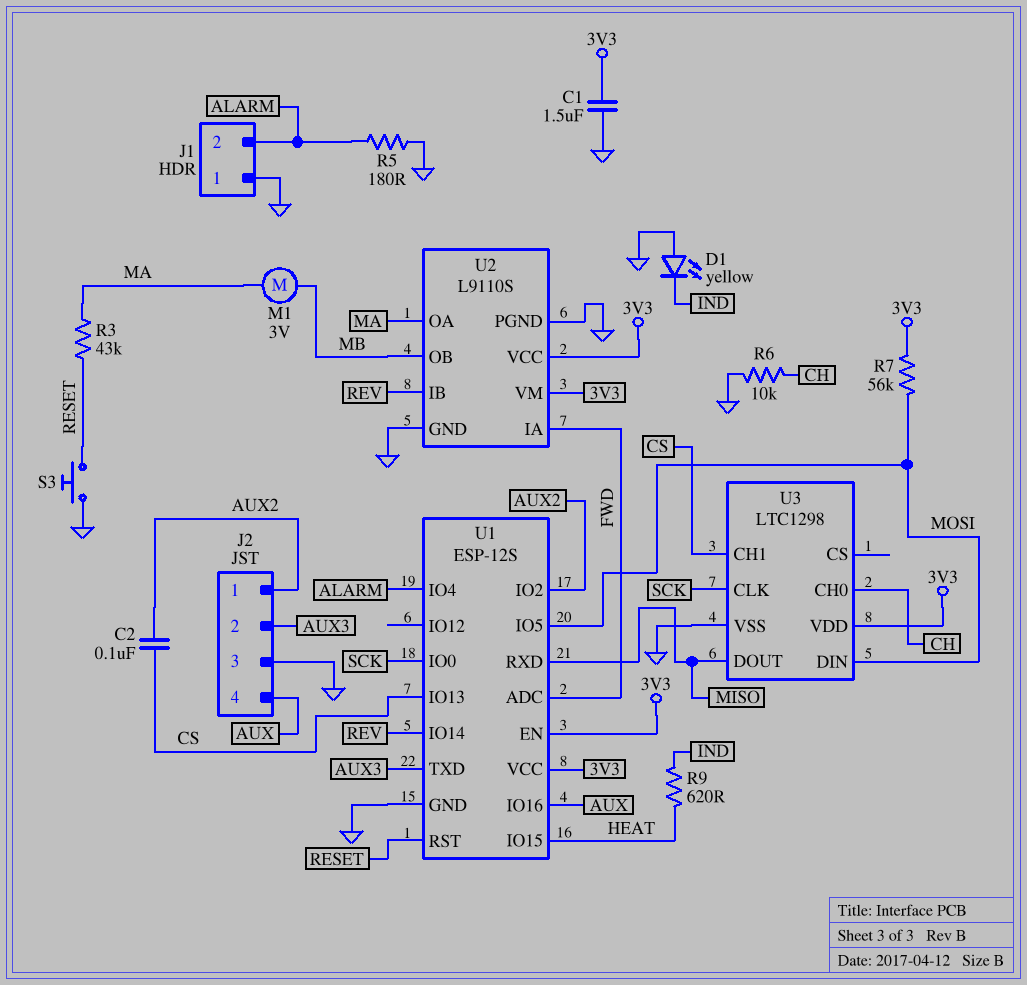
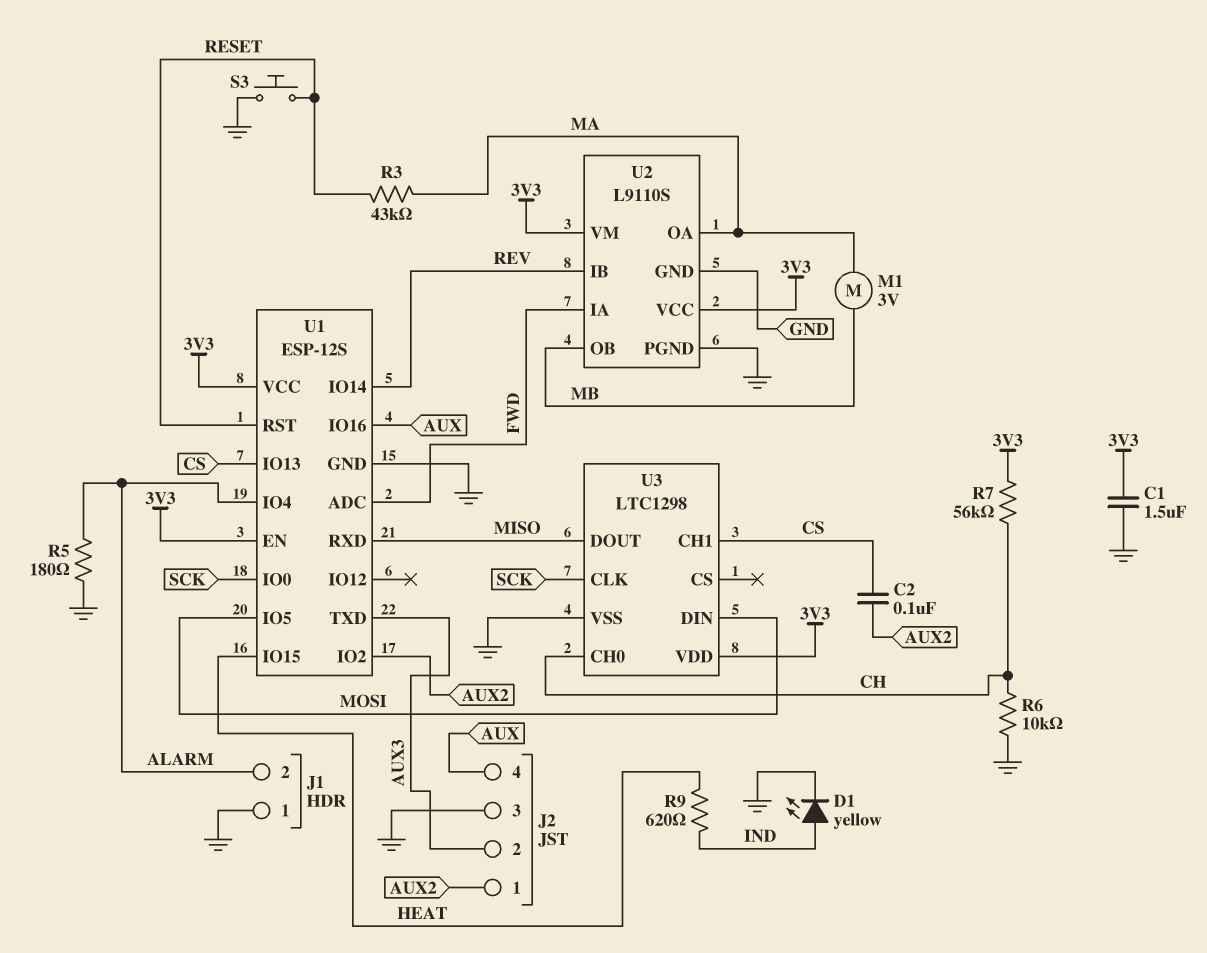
D1: LED yellow (A GND, K IND) -> LED yellow (A IND, K GND)
R7: 56k (3V3, MOSI) -> 56k (3V3, CH)

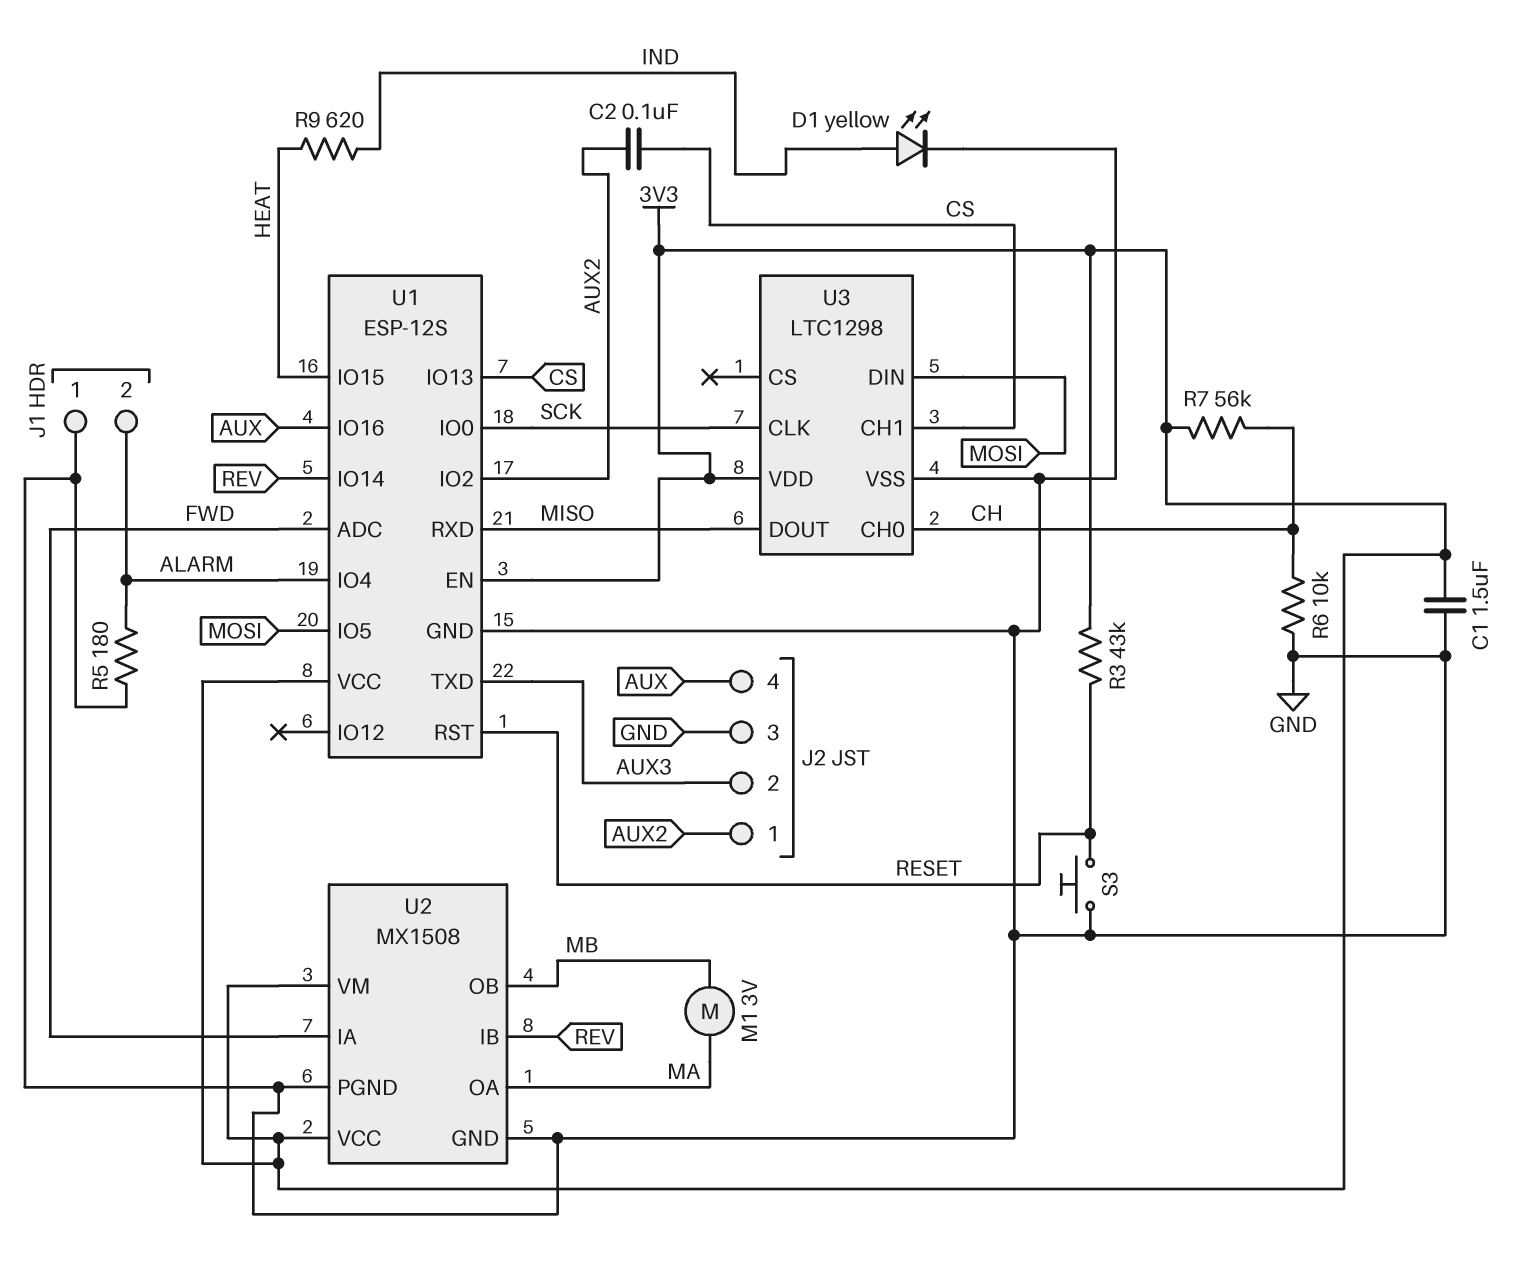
R3: 43k (MA, RESET) -> 43k (3V3, RESET)
U2: L9110S -> MX1508

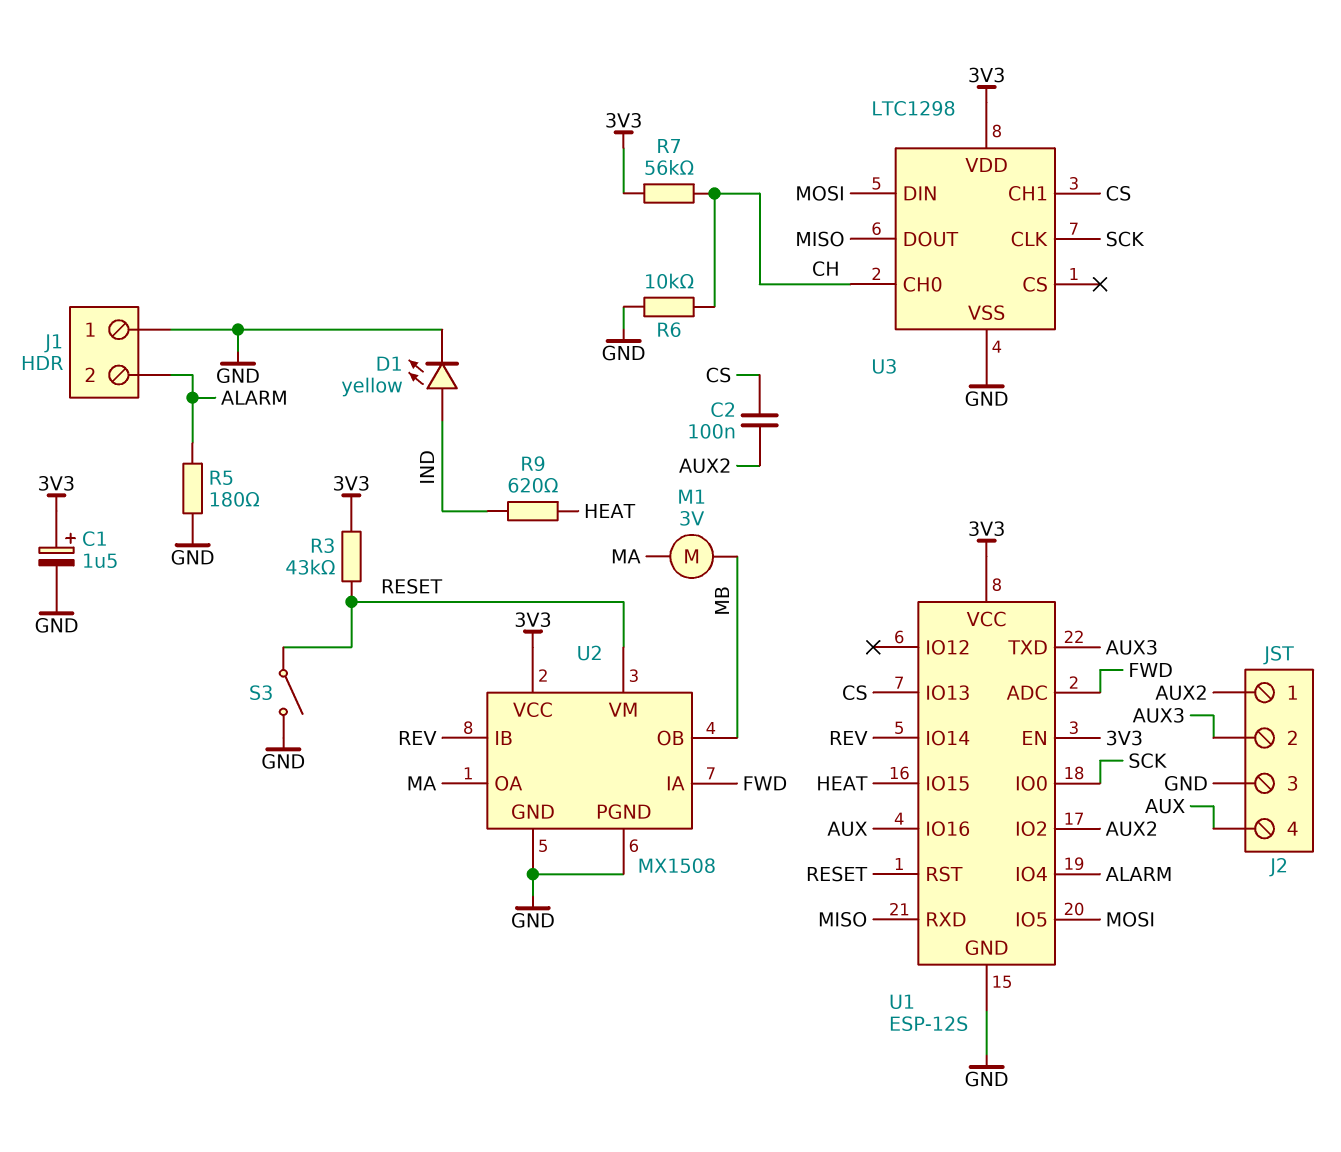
C1: 1.5uF (3V3, GND) -> 1.5uF (plus 3V3, minus GND)
S3: button (GND, RESET) -> switch (GND, RESET)
U2 pin VM: 3V3 -> RESET

